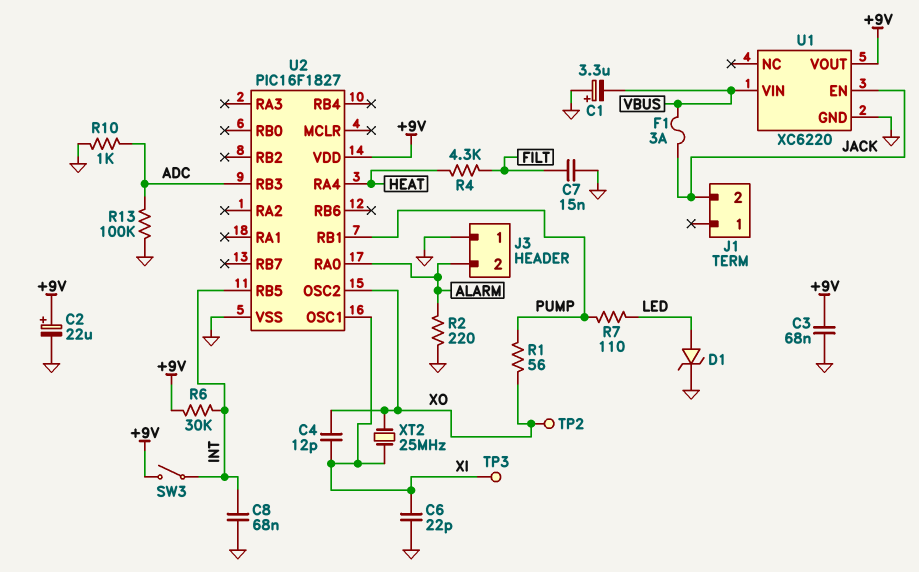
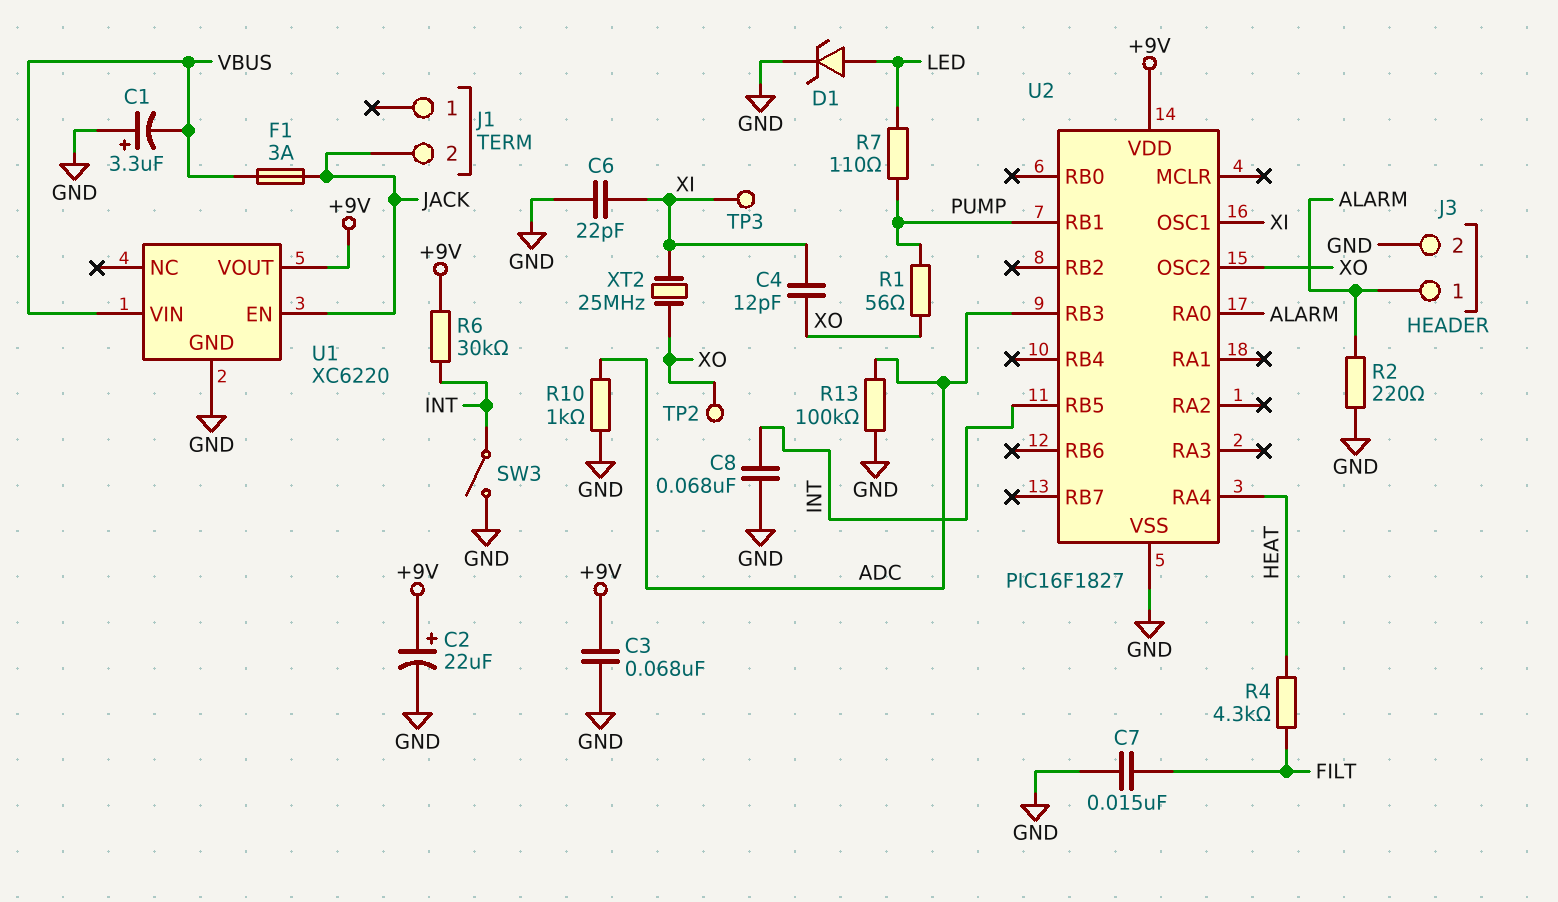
J3 pin 1: GND -> ALARM
J3 pin 2: ALARM -> GND
SW3: switch (+9V, INT) -> switch (GND, INT)

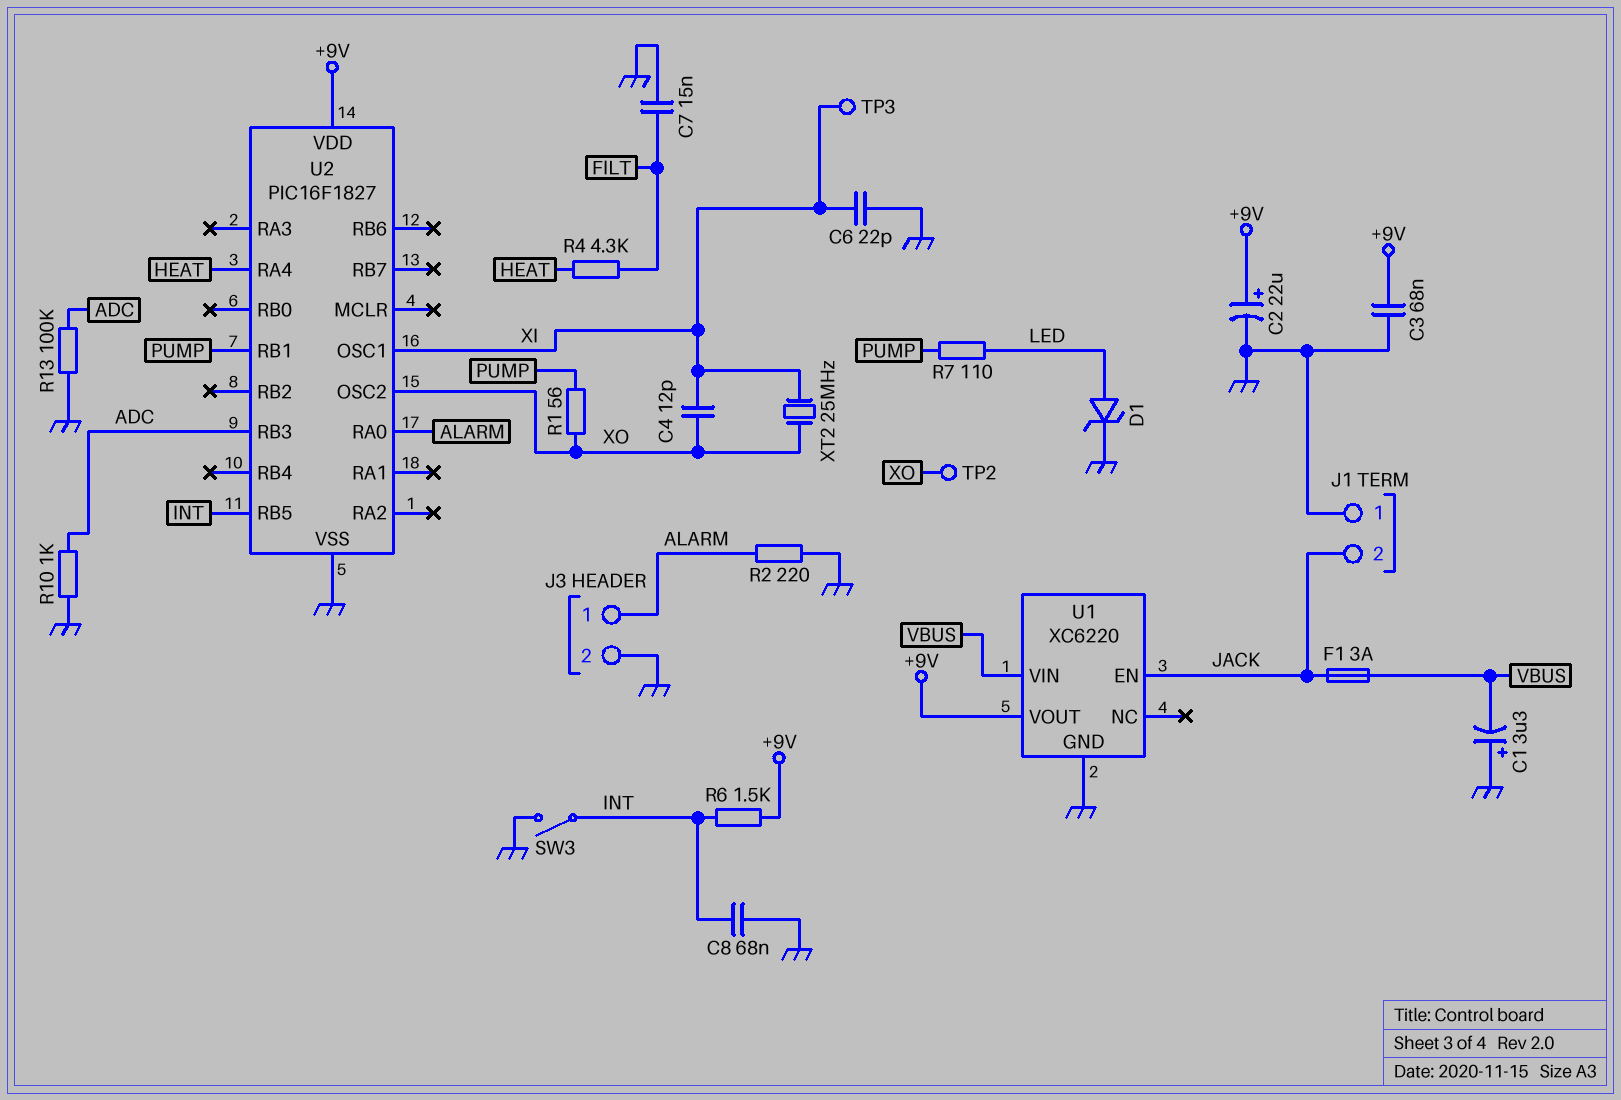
J1 pin 1: none -> GND
R6: 30k (+9V, INT) -> 1.5k (+9V, INT)

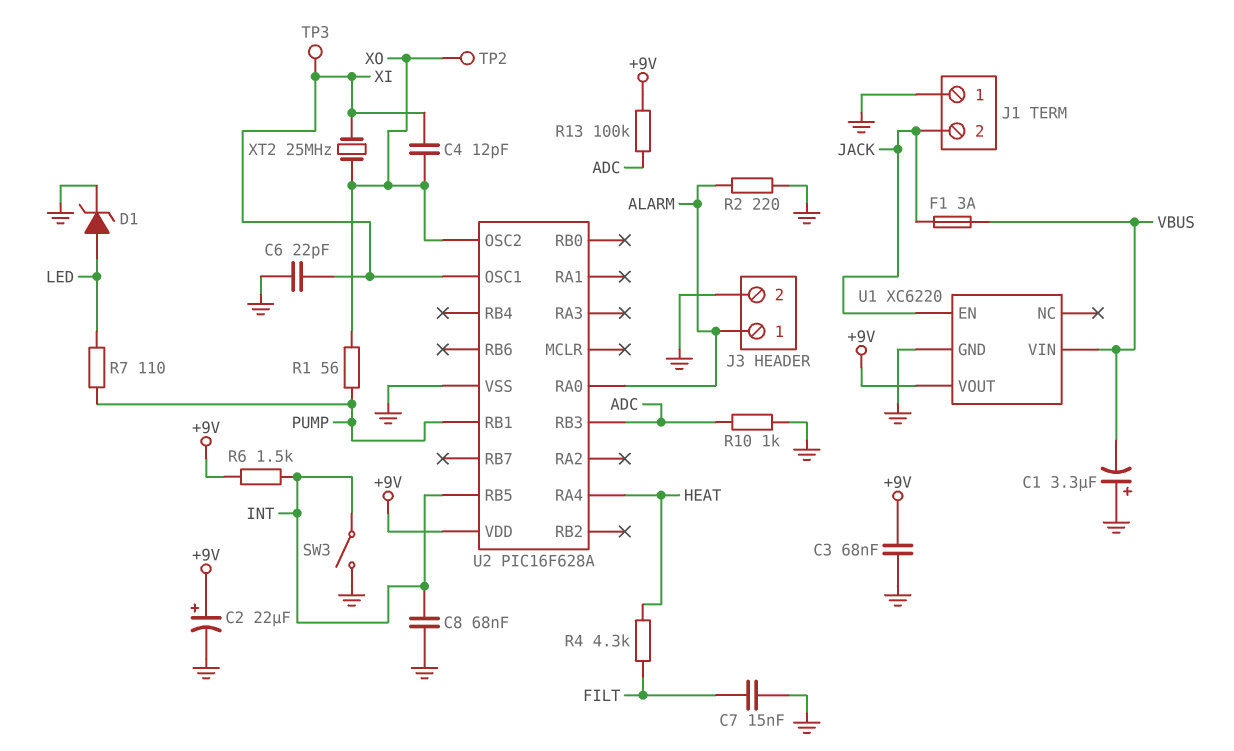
R13: 100k (ADC, GND) -> 100k (+9V, ADC)
U2: PIC16F1827 -> PIC16F628A

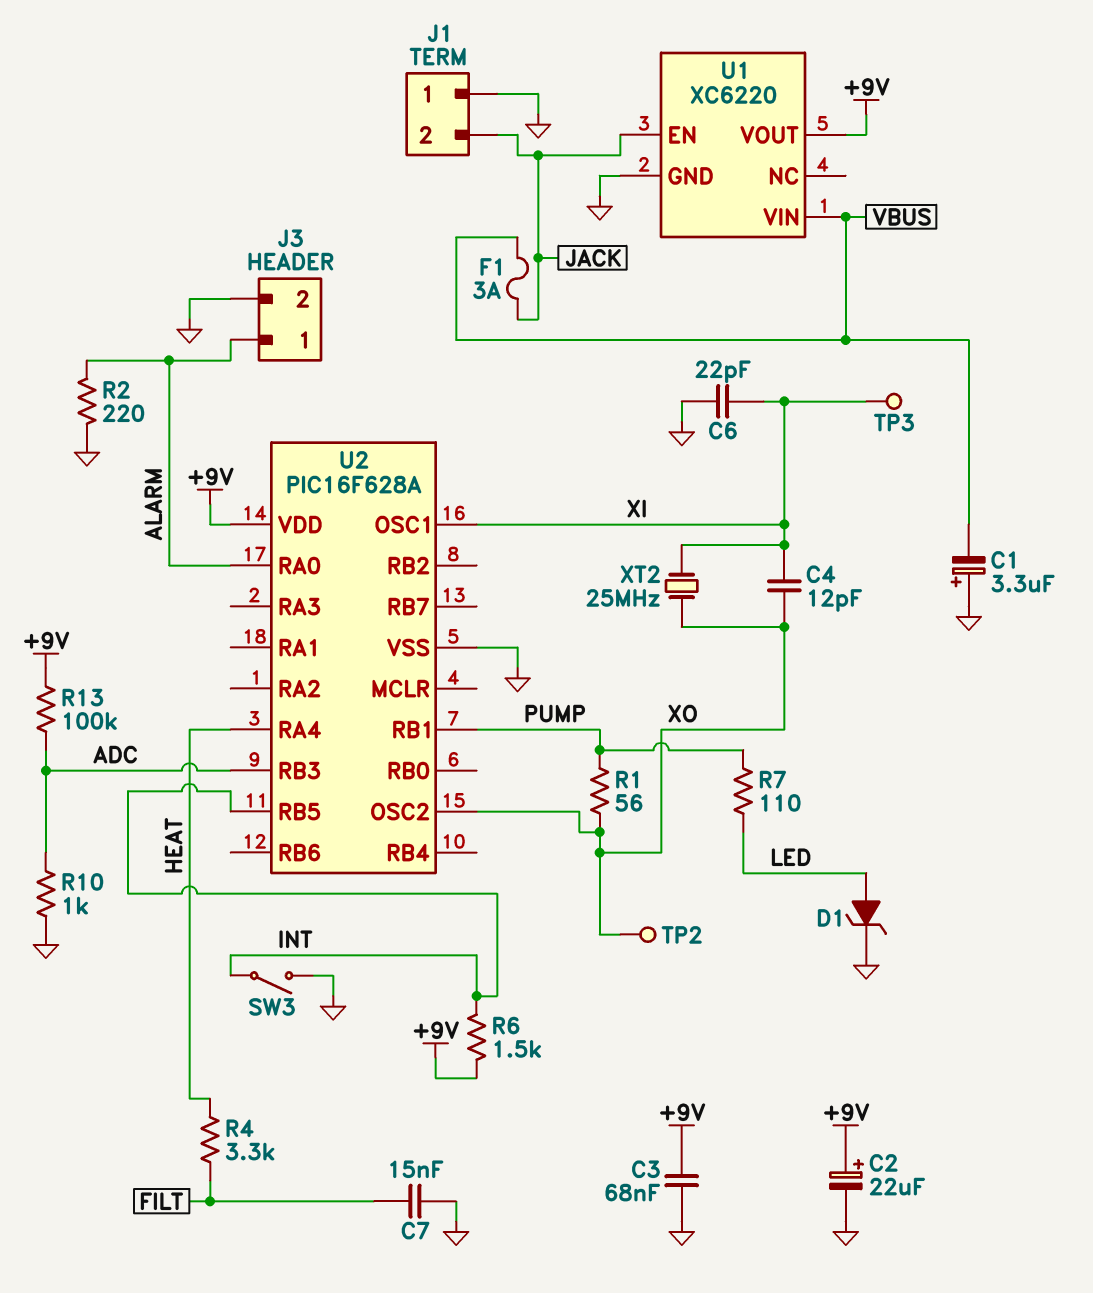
C8: 68nF (GND, INT) -> none
R4: 4.3k (FILT, HEAT) -> 3.3k (FILT, HEAT)

